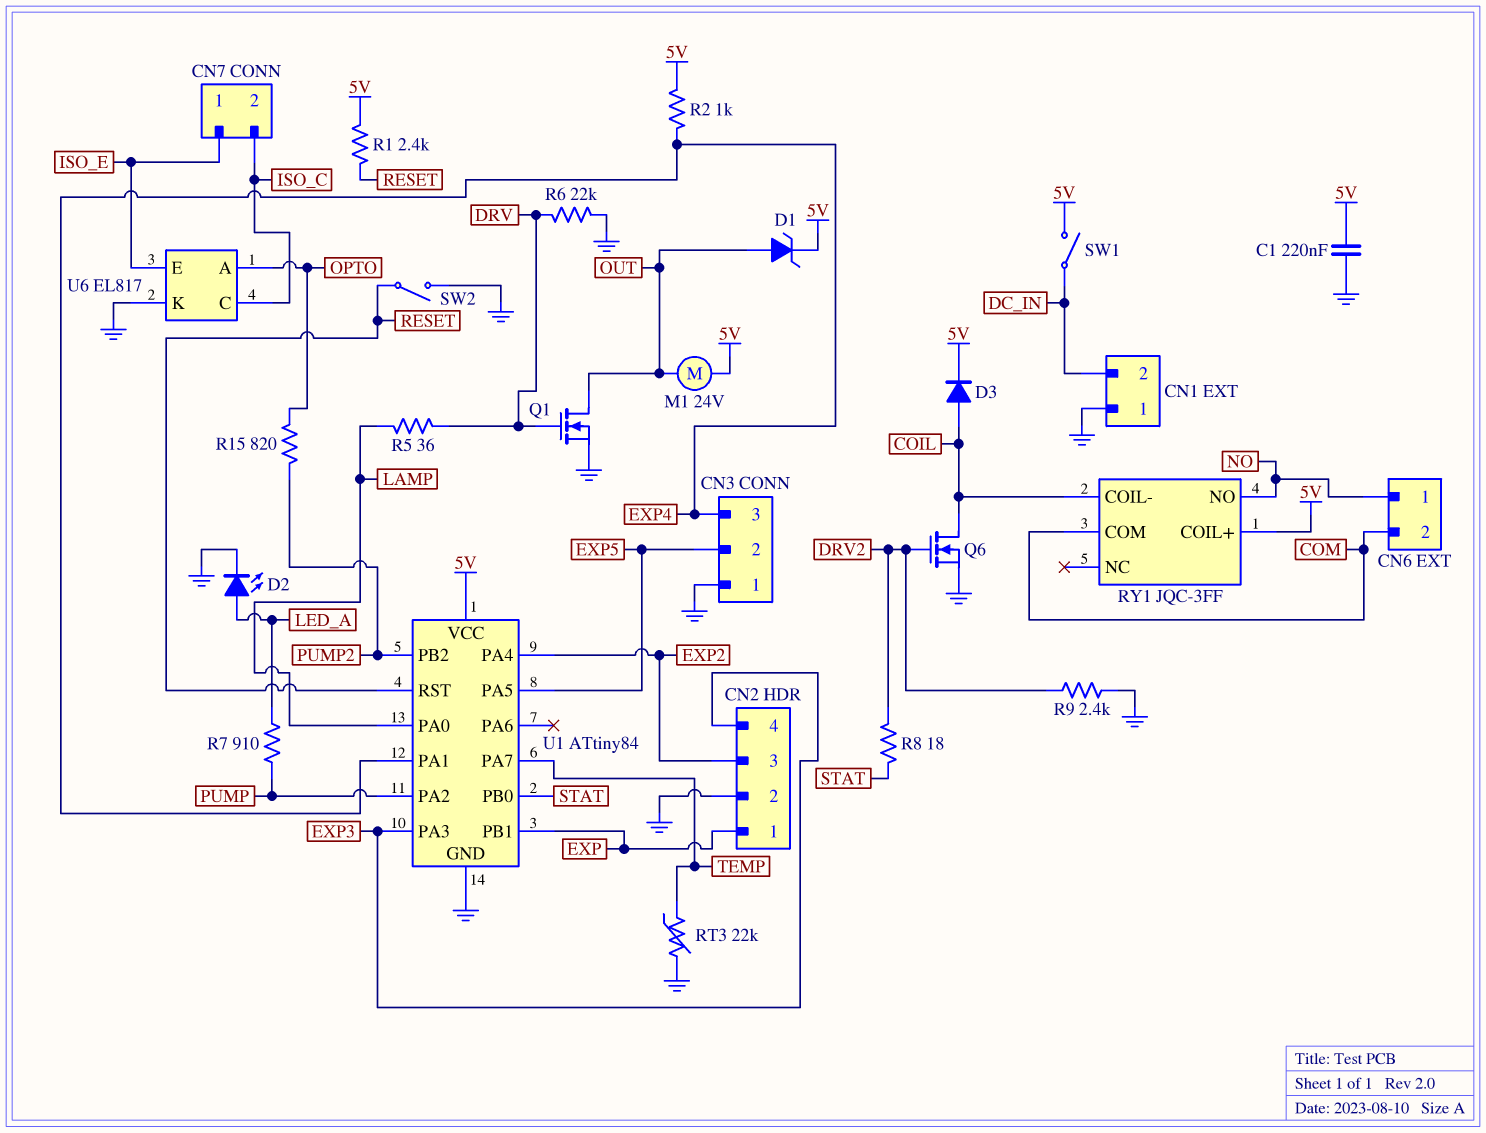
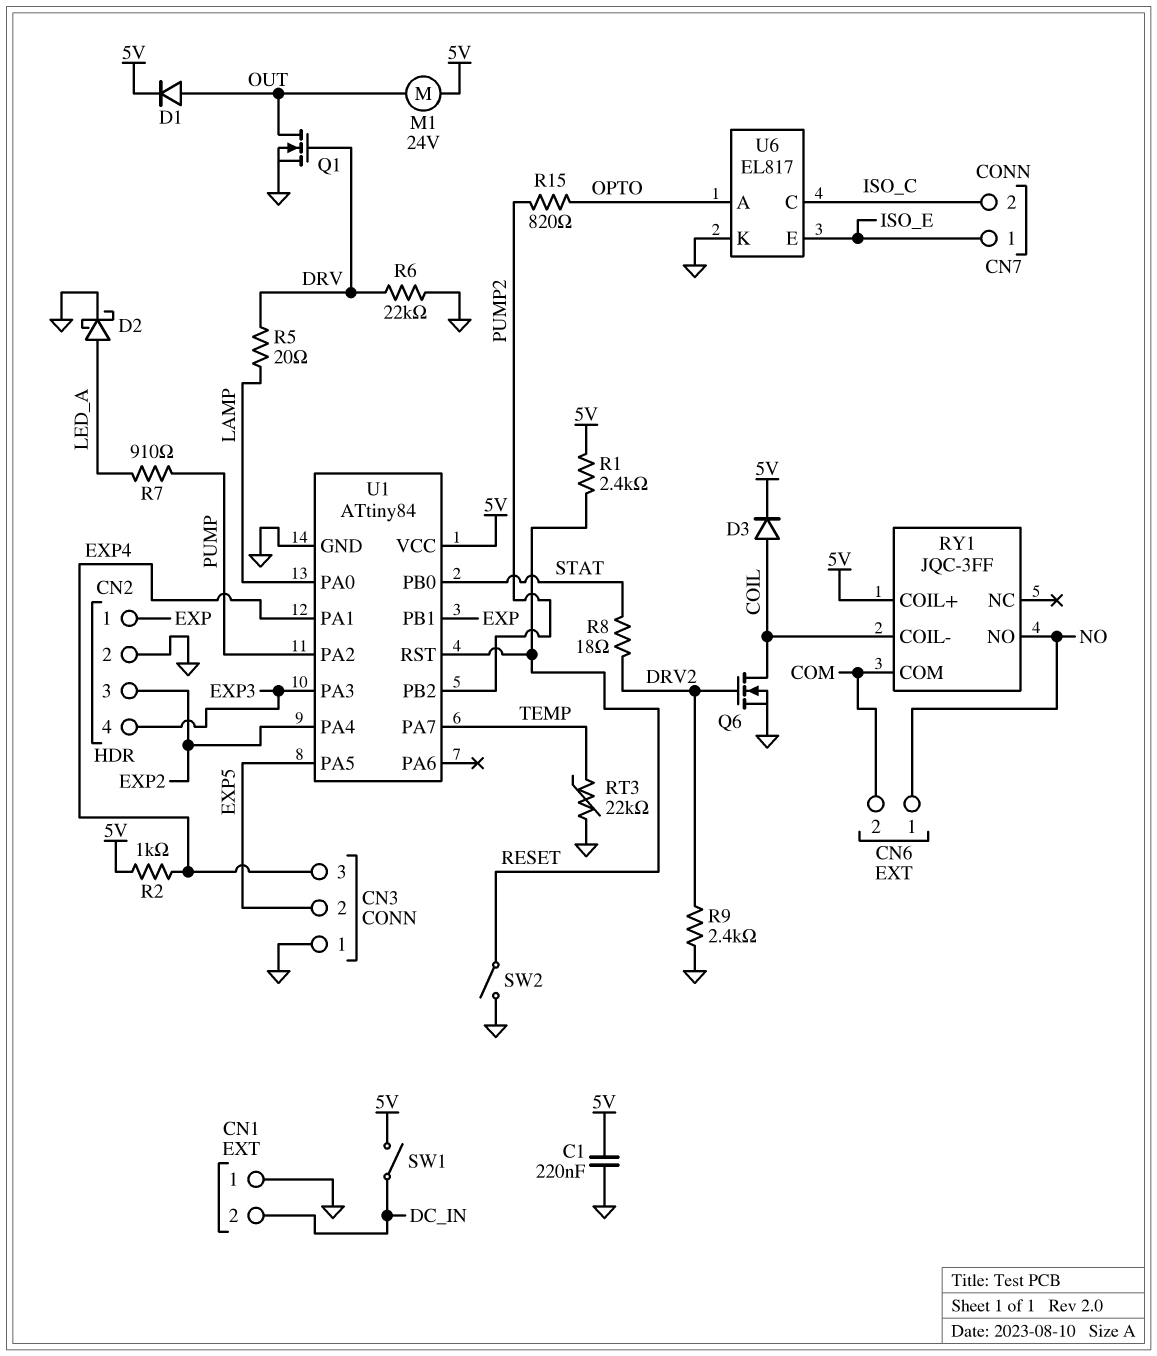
D1: zener (A OUT, K 5V) -> diode (A OUT, K 5V)
D2: LED (A LED_A, K GND) -> schottky (A LED_A, K GND)
R5: 36 (DRV, LAMP) -> 20 (DRV, LAMP)

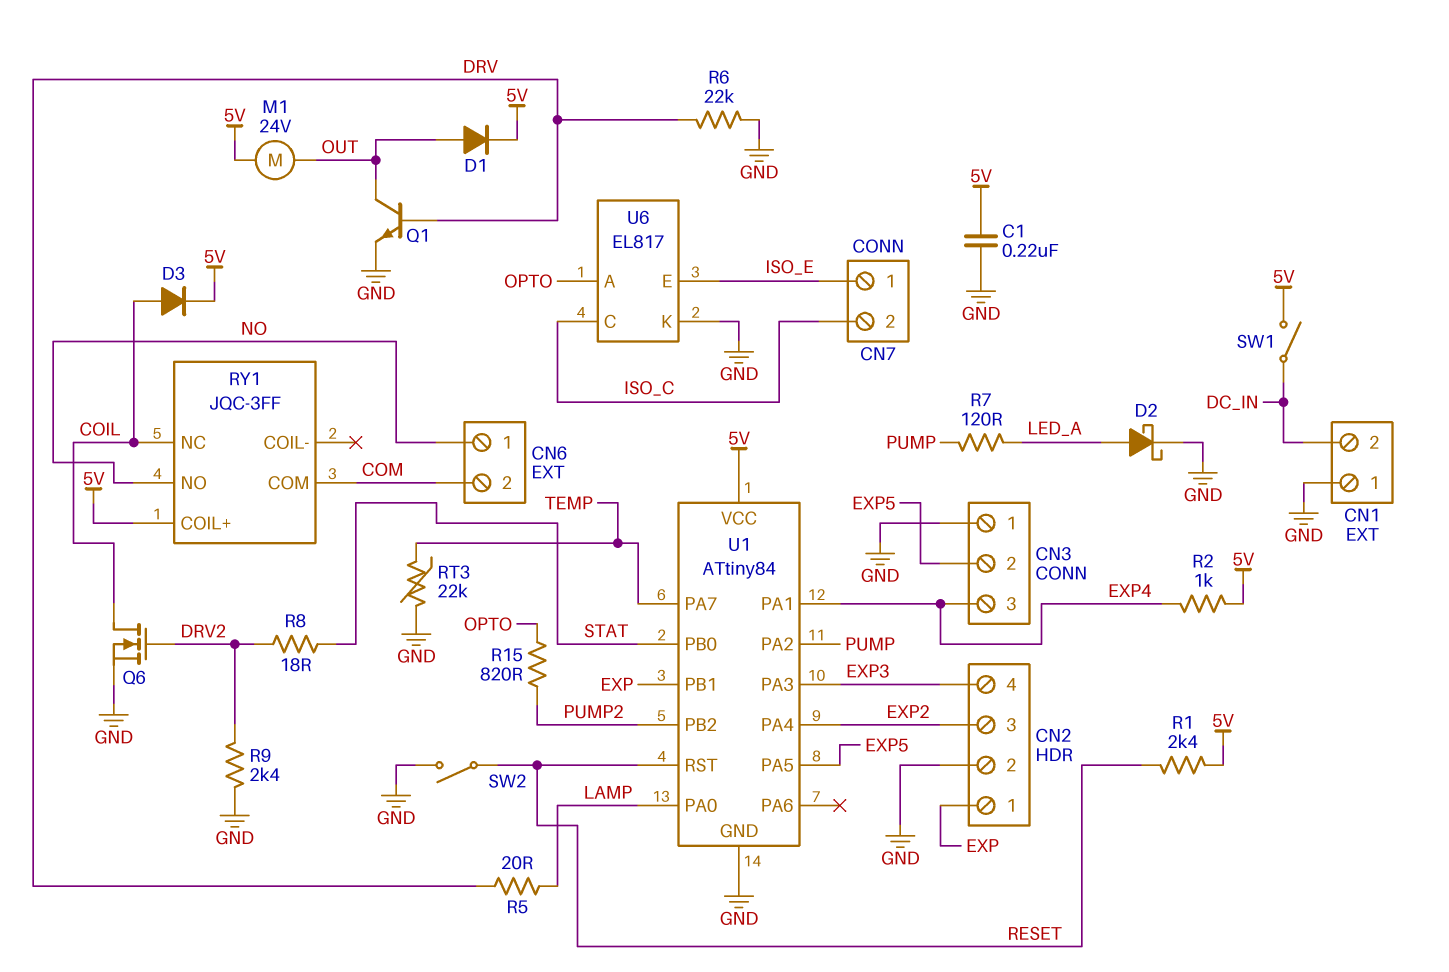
Q1: NMOS (G DRV, D OUT, S GND) -> NPN (B DRV, C OUT, E GND)
R7: 910 (LED_A, PUMP) -> 120 (LED_A, PUMP)
RY1 pin COIL-: COIL -> none
RY1 pin NC: none -> COIL

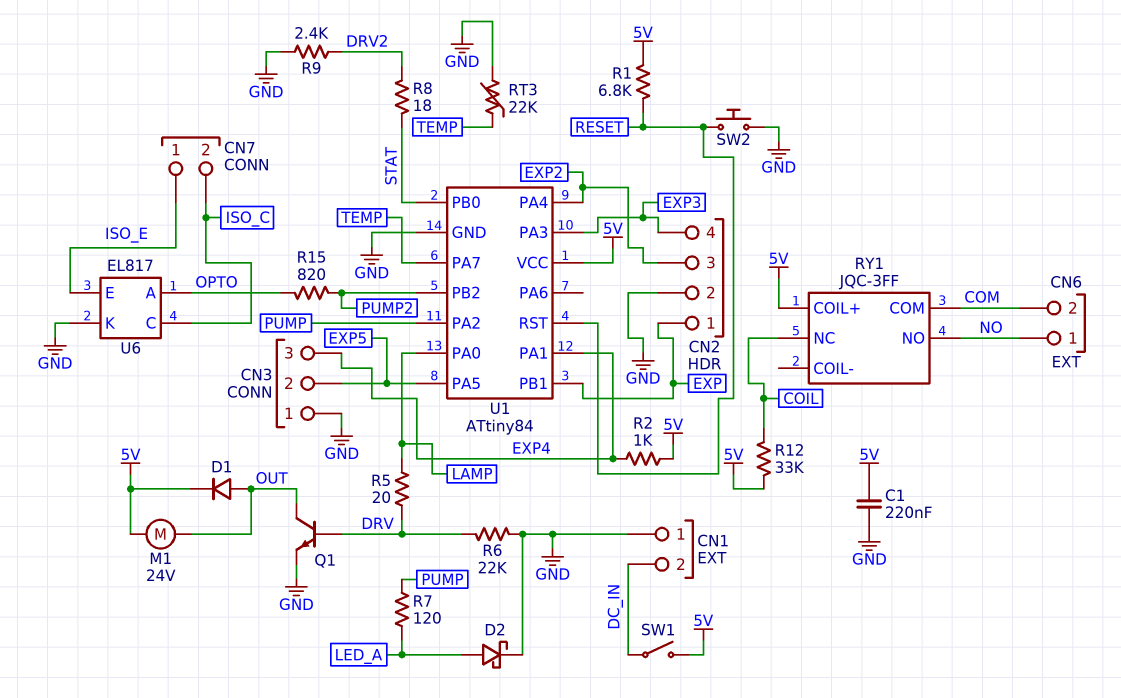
D3: diode (A COIL, K 5V) -> none
Q6: NMOS (G DRV2, D COIL, S GND) -> none
R1: 2.4k (5V, RESET) -> 6.8k (5V, RESET)
R12: none -> 33k (5V, COIL)
SW2: switch (GND, RESET) -> button (GND, RESET)

